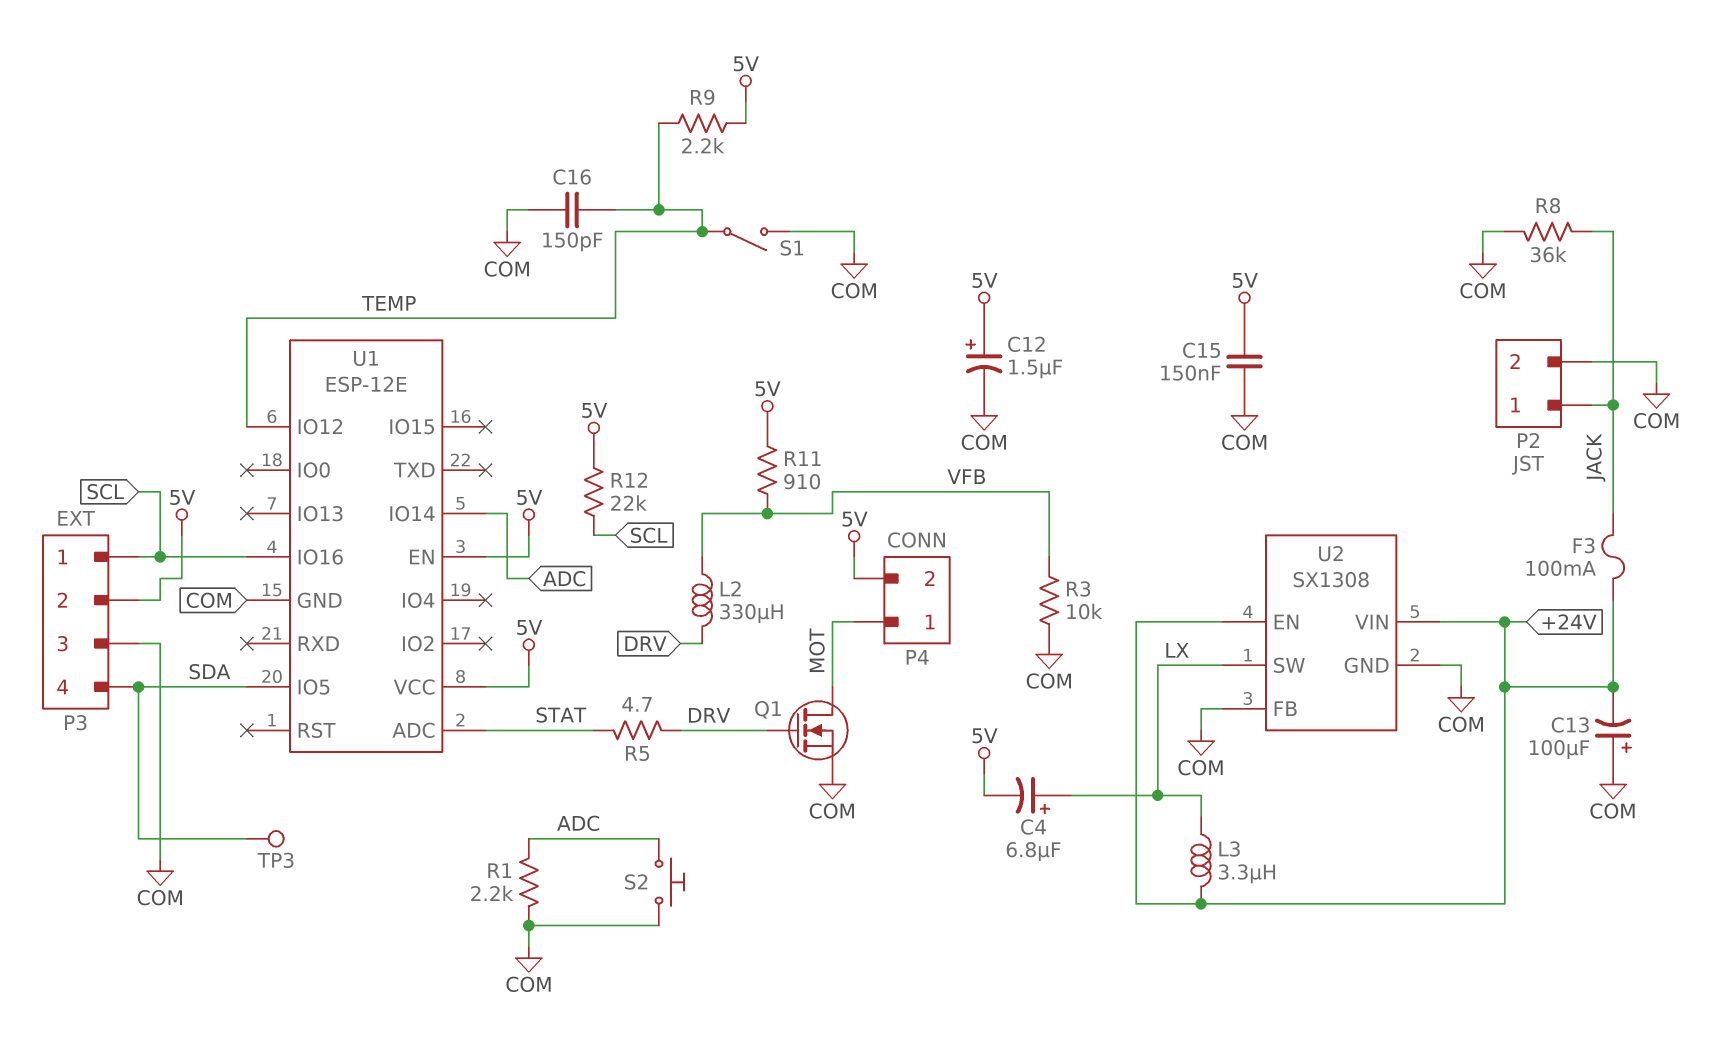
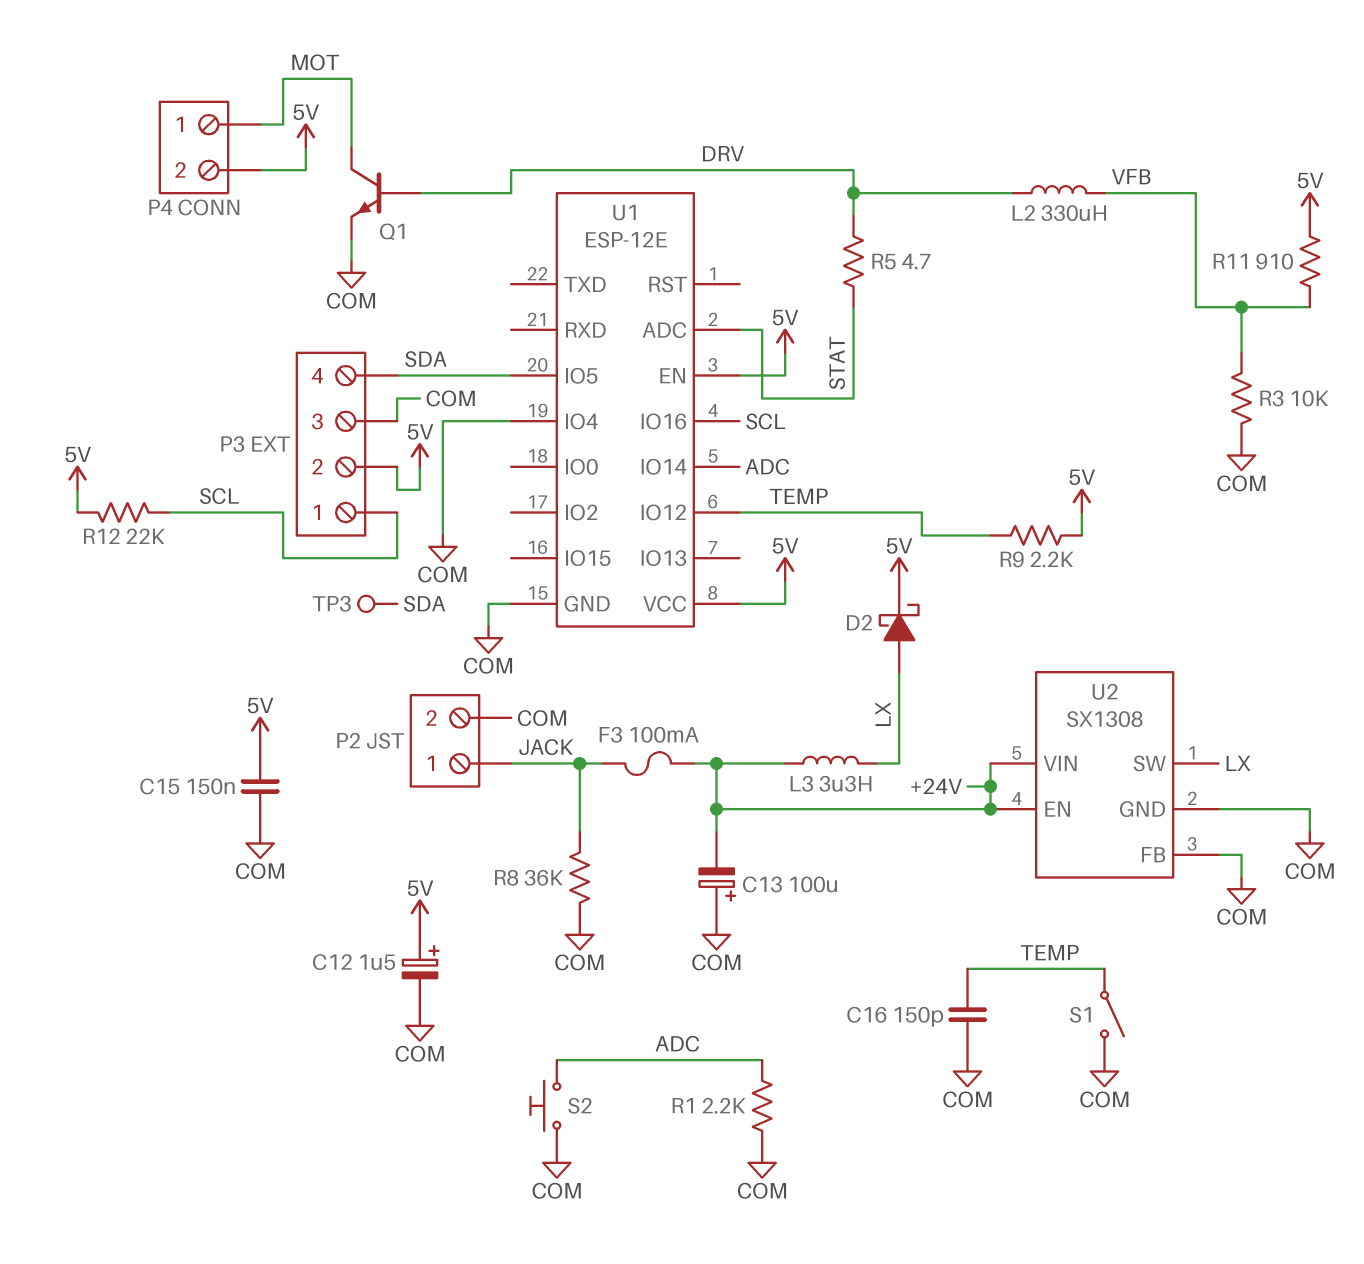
C4: 6.8uF (plus LX, minus 5V) -> none
D2: none -> schottky (A LX, K 5V)
Q1: NMOS (G DRV, D MOT, S COM) -> NPN (B DRV, C MOT, E COM)
U1 pin IO4: none -> COM

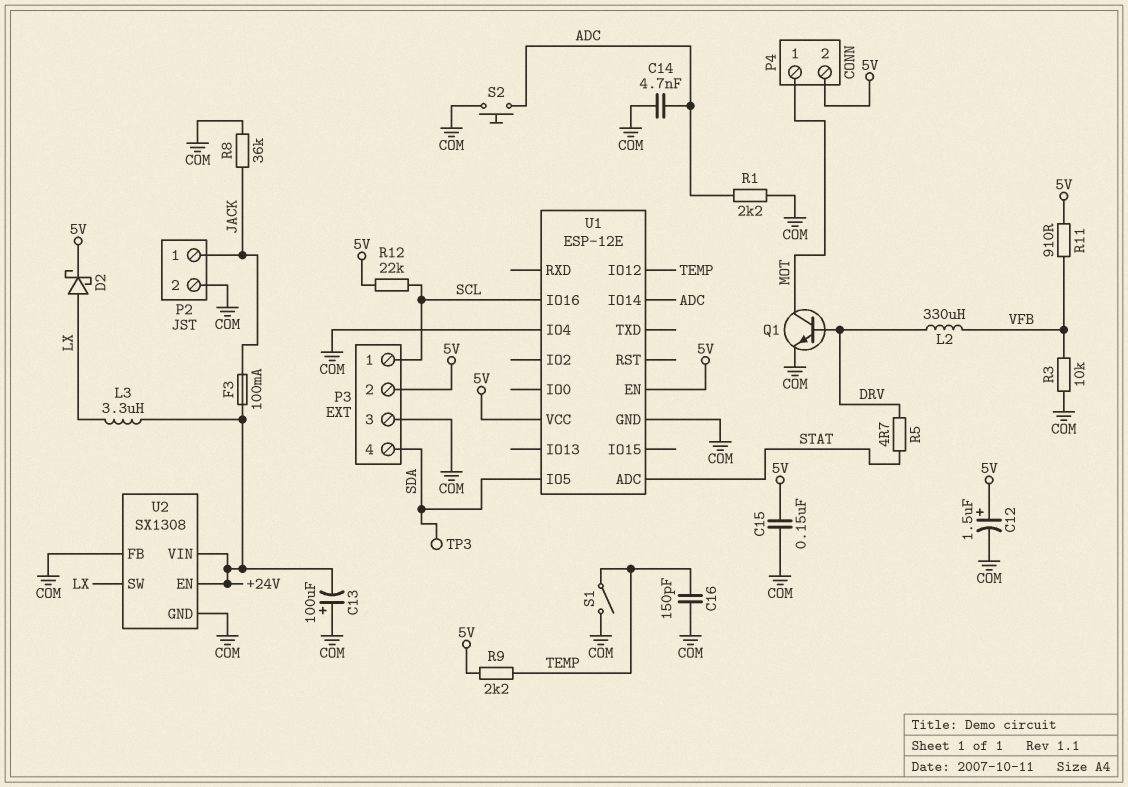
C14: none -> 4.7nF (ADC, COM)

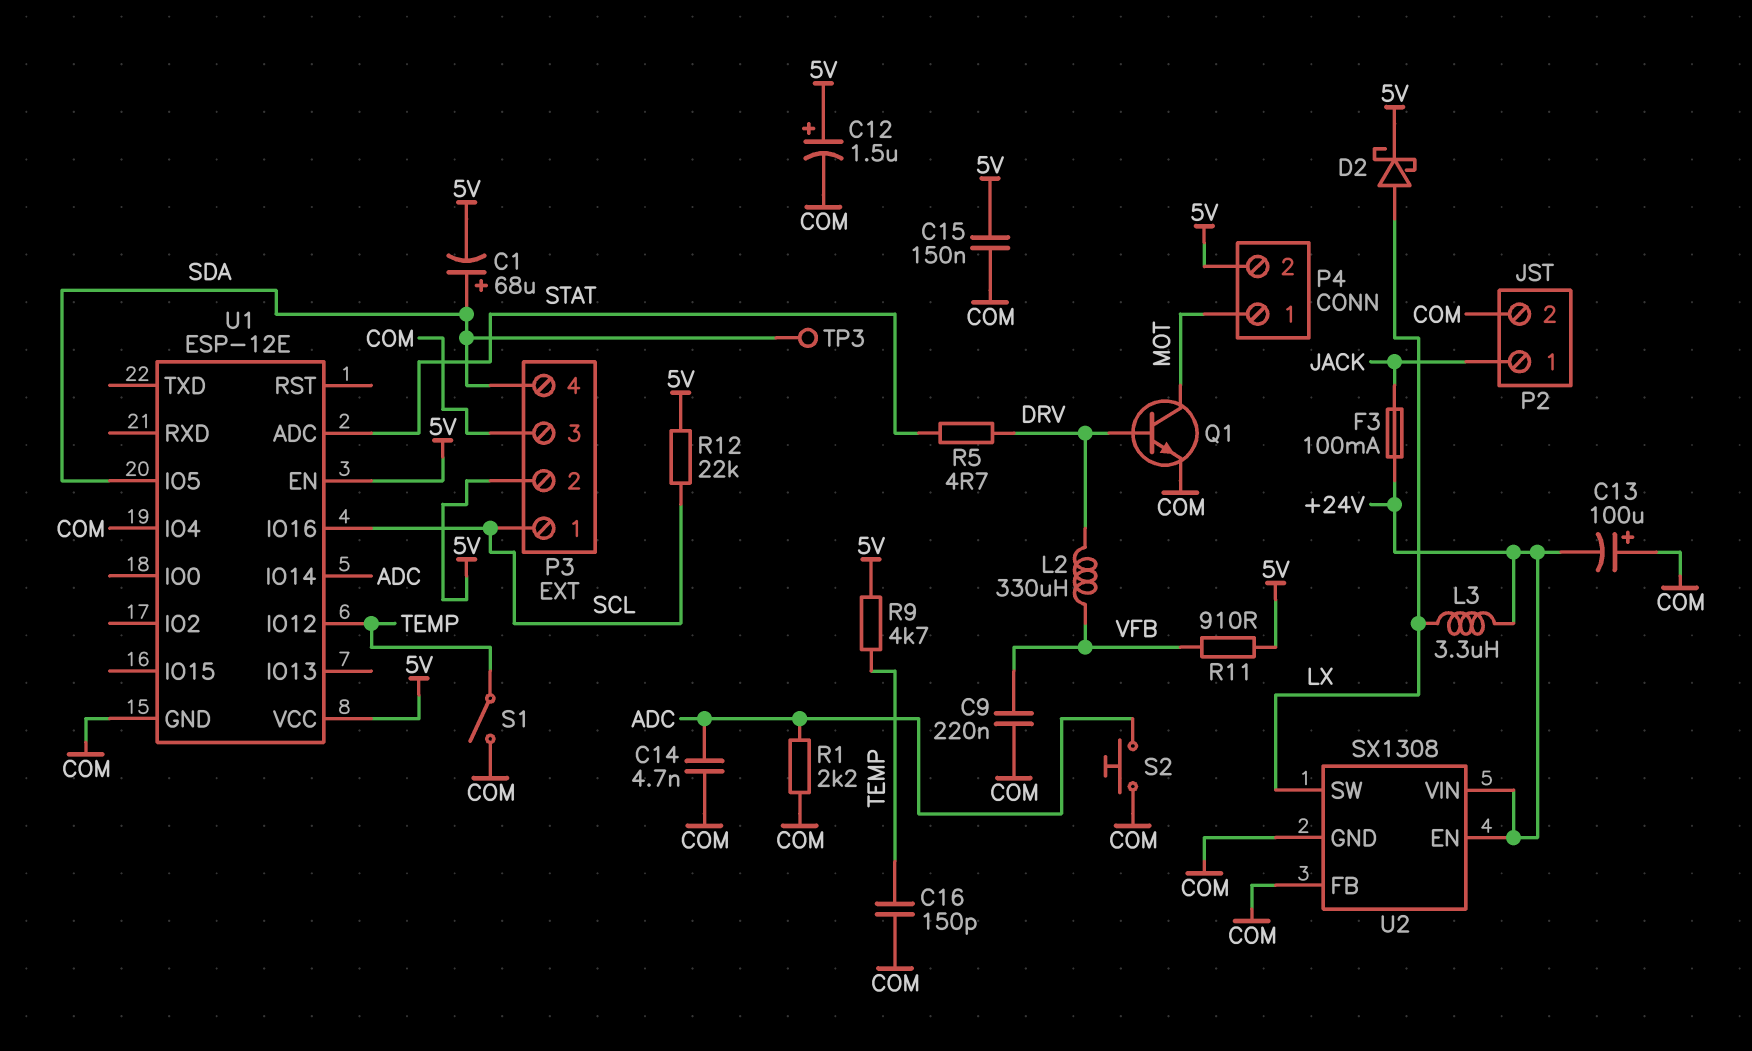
C1: none -> 68uF (plus SDA, minus 5V)
C9: none -> 220nF (COM, VFB)
R3: 10k (COM, VFB) -> none
R8: 36k (COM, JACK) -> none
R9: 2.2k (5V, TEMP) -> 4.7k (5V, TEMP)

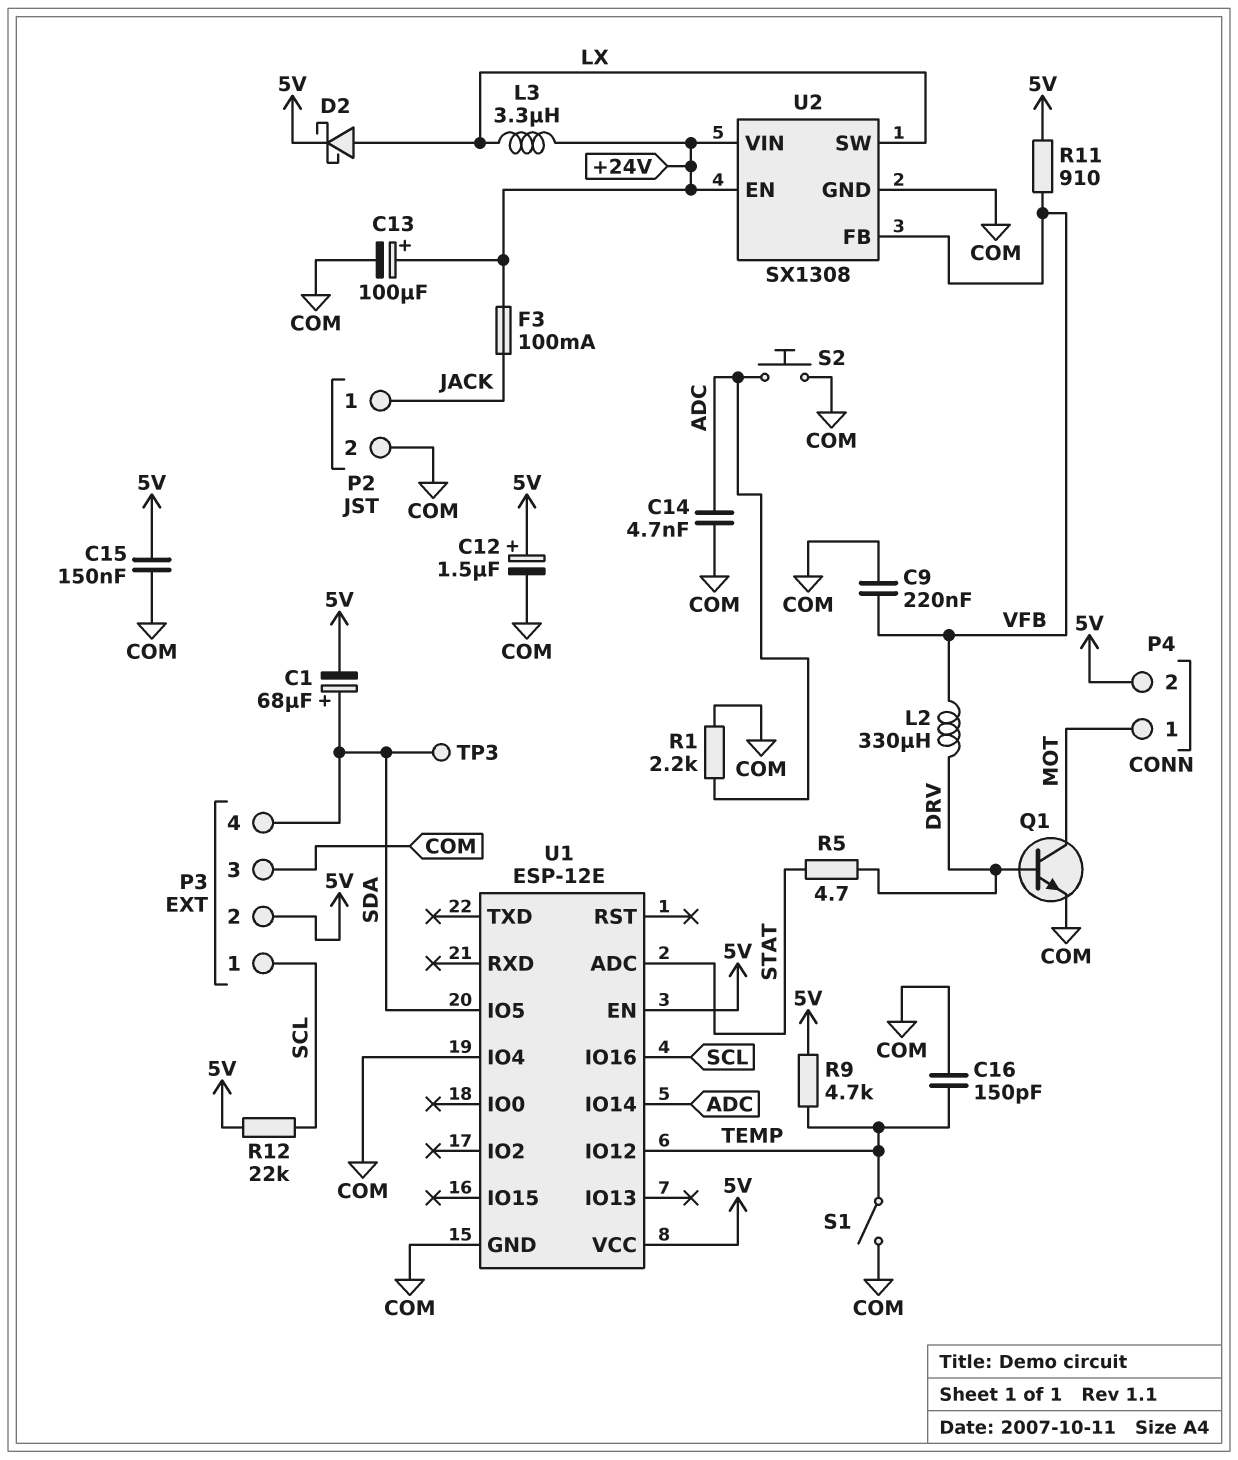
C13: 100uF (plus COM, minus +24V) -> 100uF (plus +24V, minus COM)
U2 pin FB: COM -> VFB

